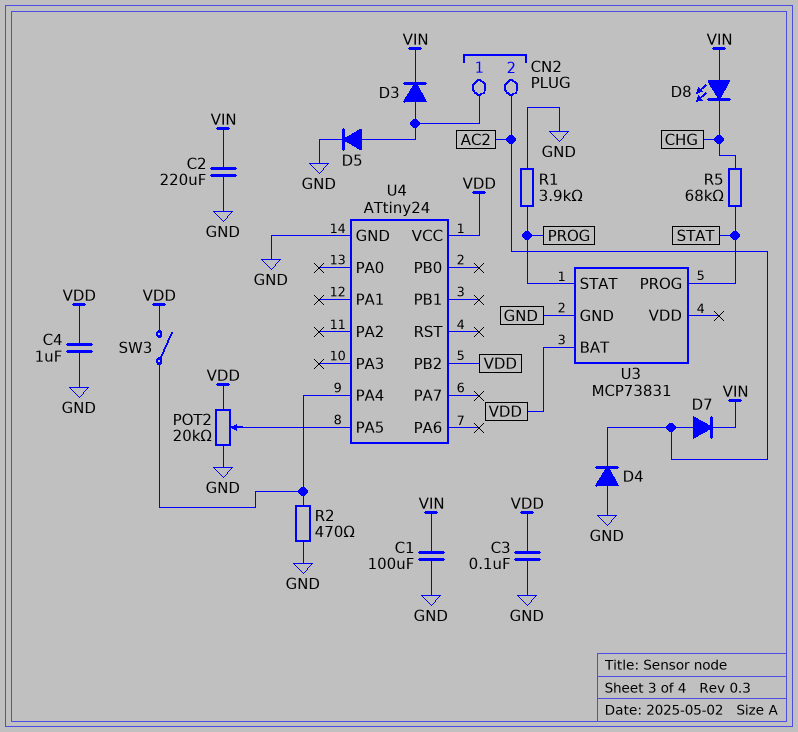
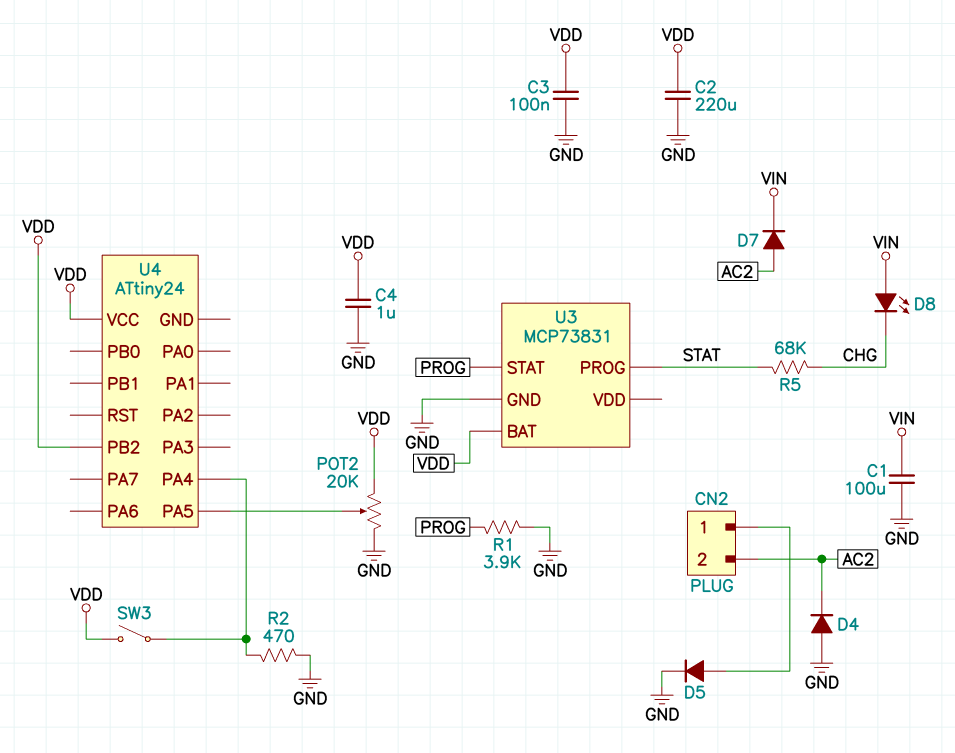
C2: 220uF (GND, VIN) -> 220uF (GND, VDD)
D3: diode (A CN2/1, K VIN) -> none
U4 pin GND: GND -> none

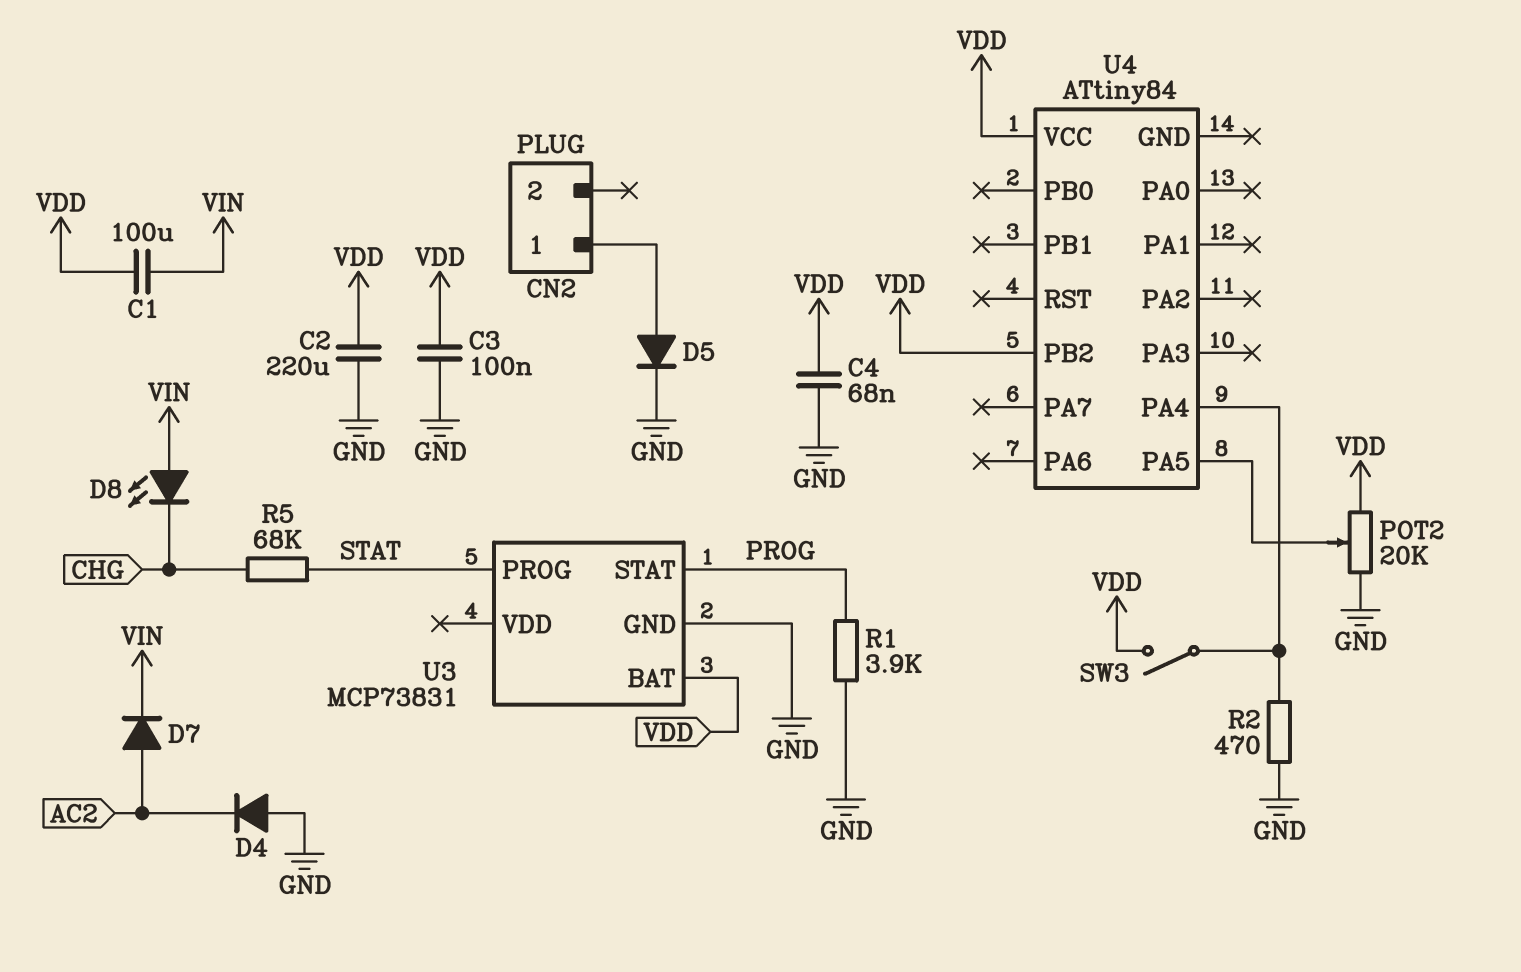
C1: 100uF (GND, VIN) -> 100uF (VDD, VIN)
C4: 1uF (GND, VDD) -> 68nF (GND, VDD)
CN2 pin 2: AC2 -> none
U4: ATtiny24 -> ATtiny84

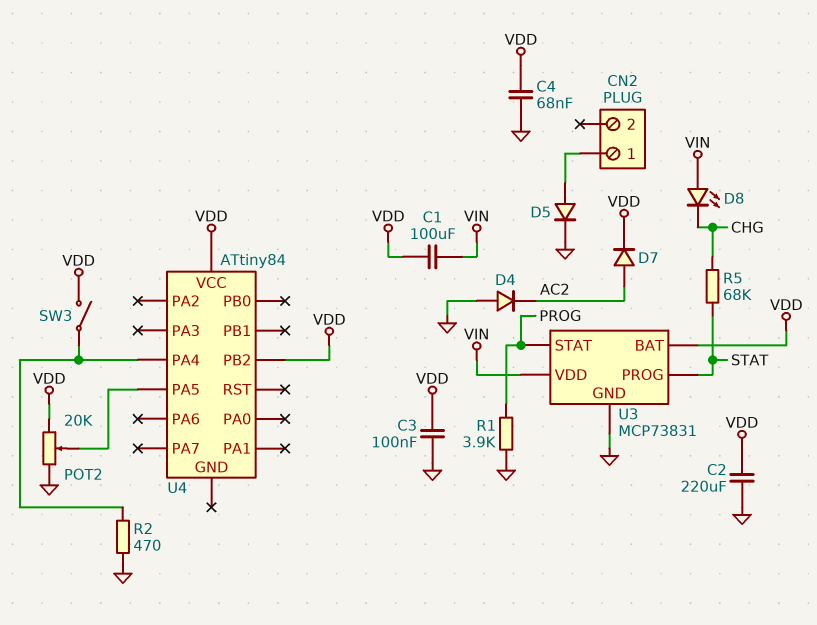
D7: diode (A AC2, K VIN) -> diode (A AC2, K VDD)
U3 pin VDD: none -> VIN

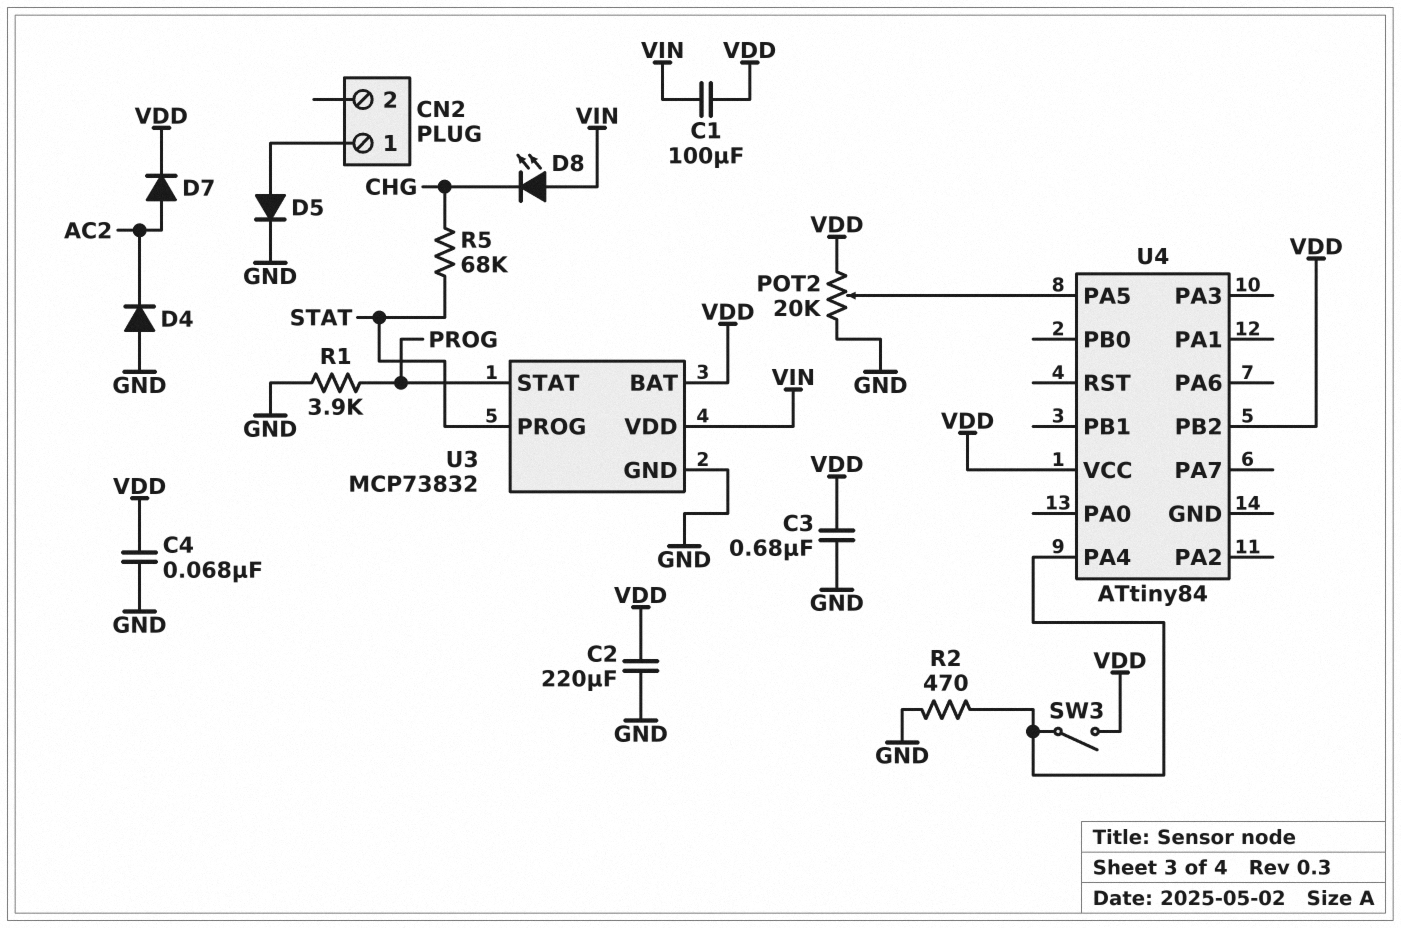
C3: 100nF (GND, VDD) -> 680nF (GND, VDD)
U3: MCP73831 -> MCP73832

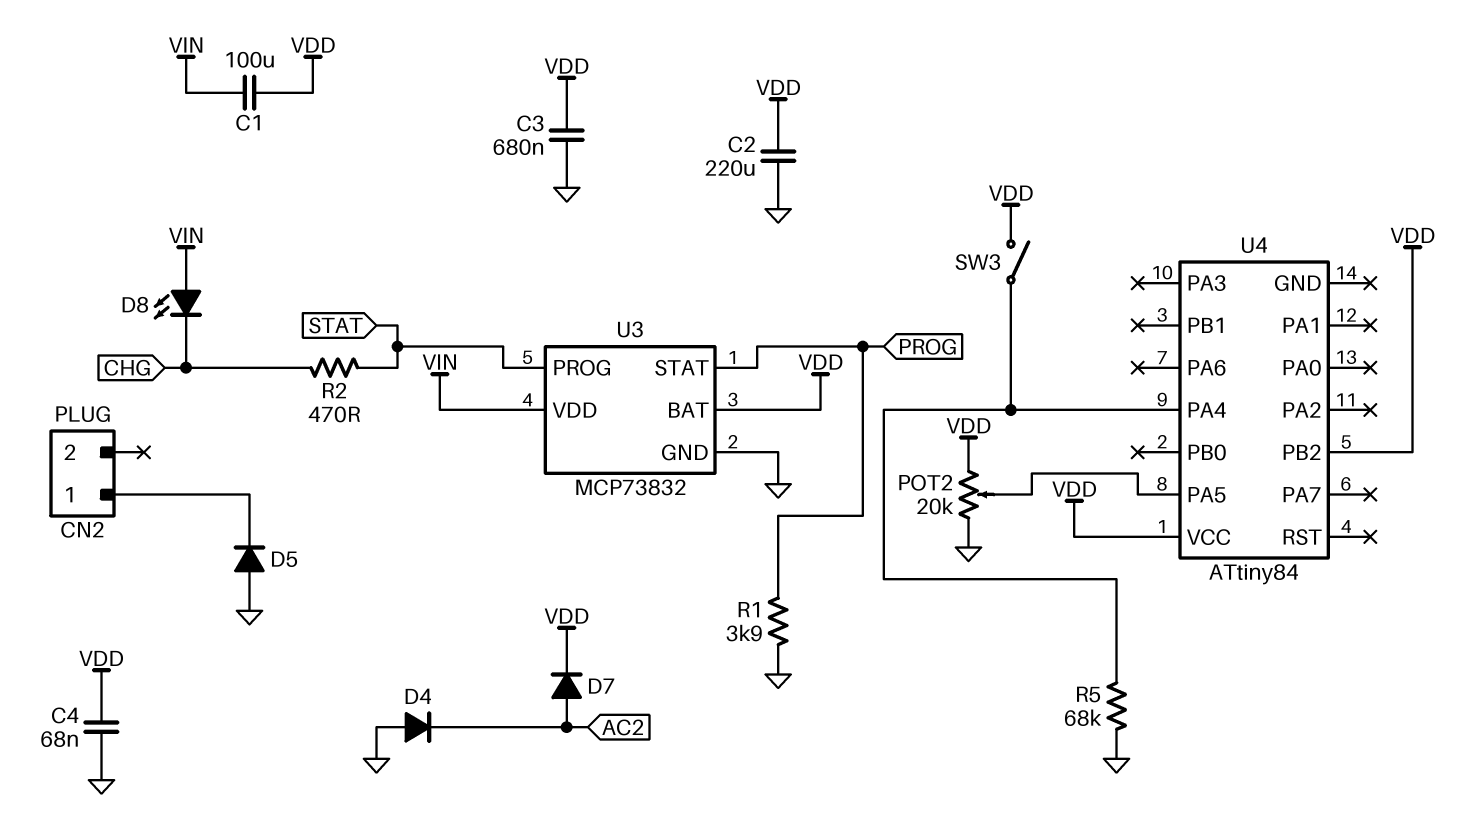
D5: diode (A CN2/1, K GND) -> diode (A GND, K CN2/1)
R2: 470 (GND, U4/PA4) -> 470 (CHG, STAT)
R5: 68k (CHG, STAT) -> 68k (GND, U4/PA4)

